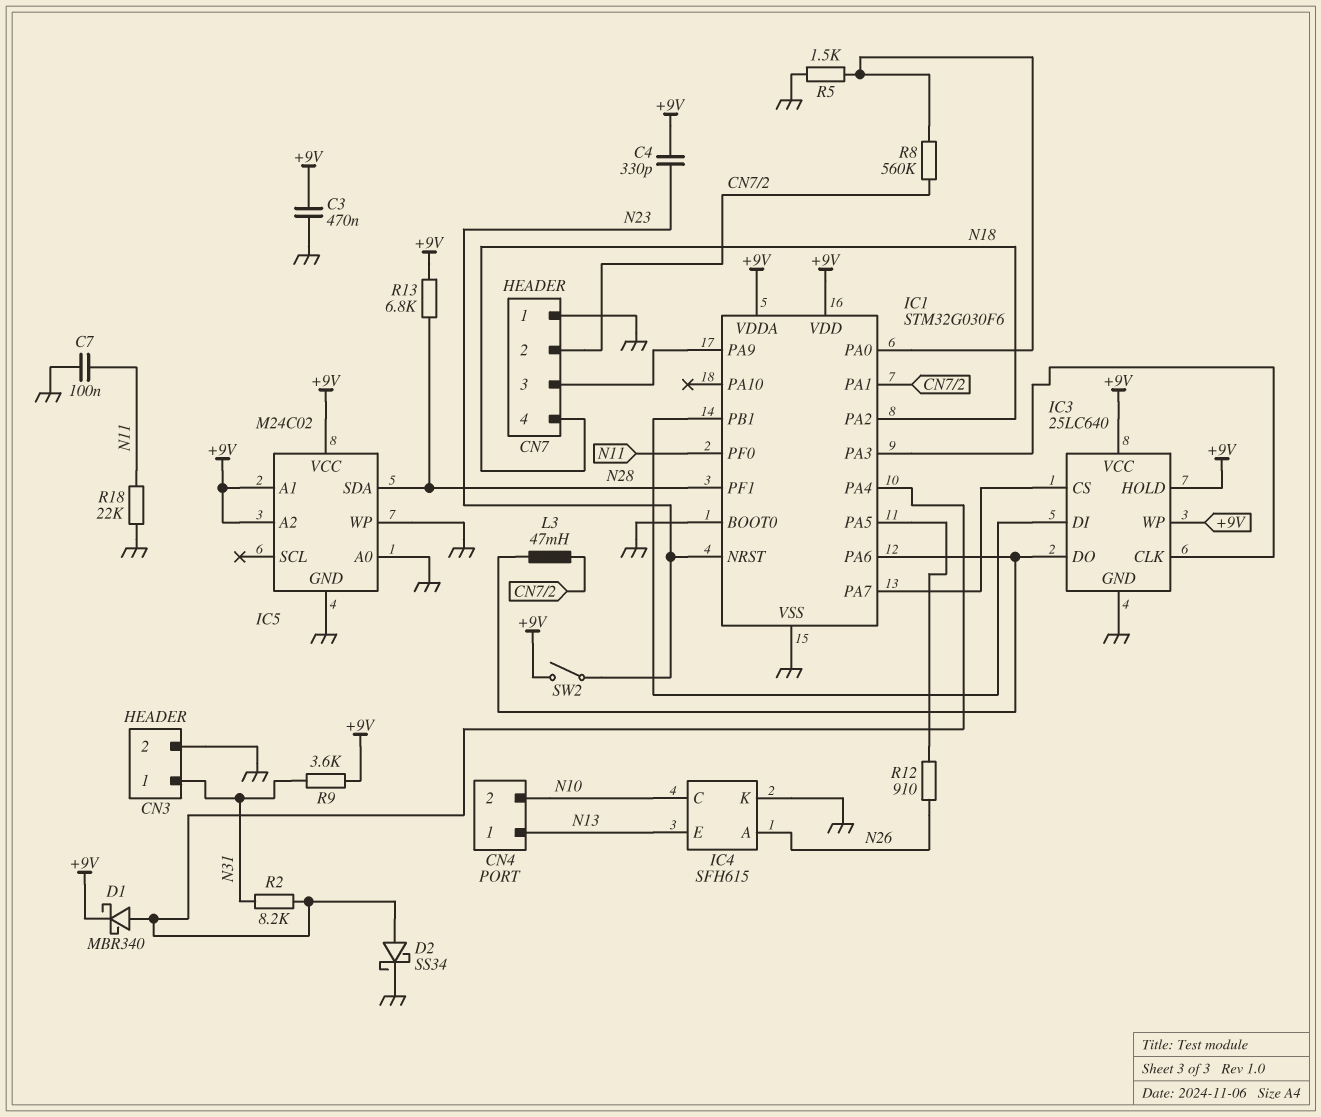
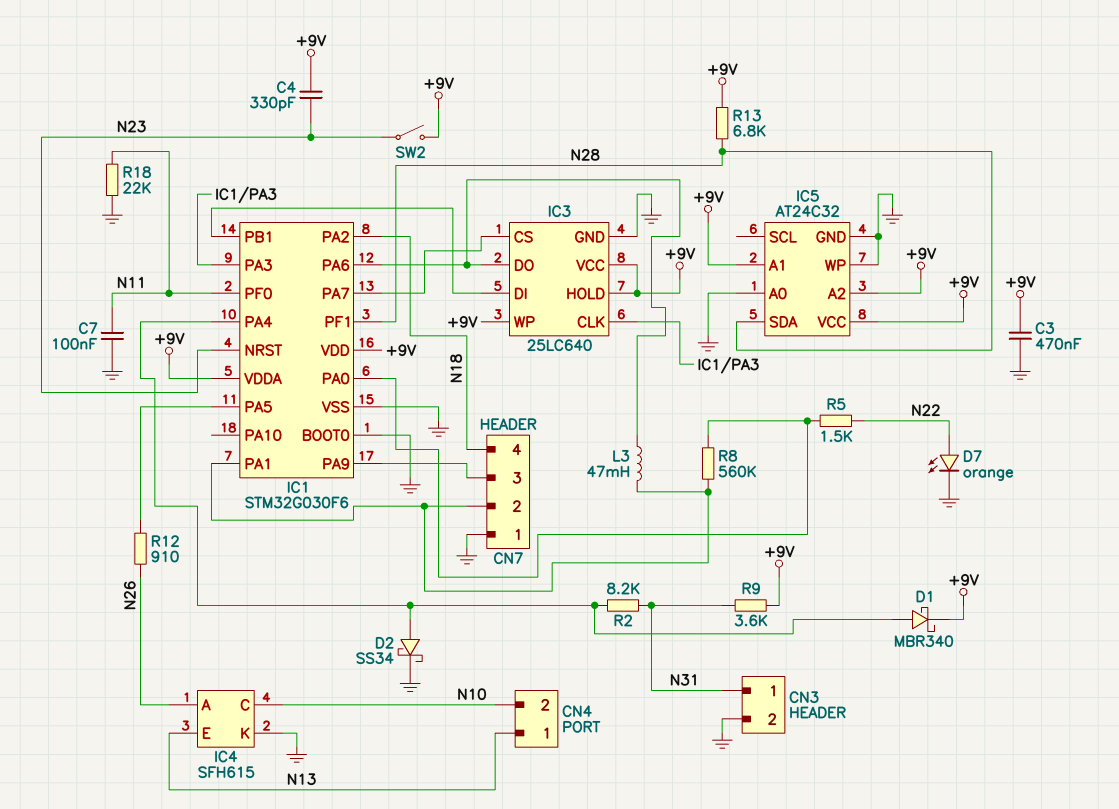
D7: none -> LED orange (A N22, K GND)
IC5: M24C02 -> AT24C32
R5: 1.5k (GND, IC1/PA0) -> 1.5k (IC1/PA0, N22)

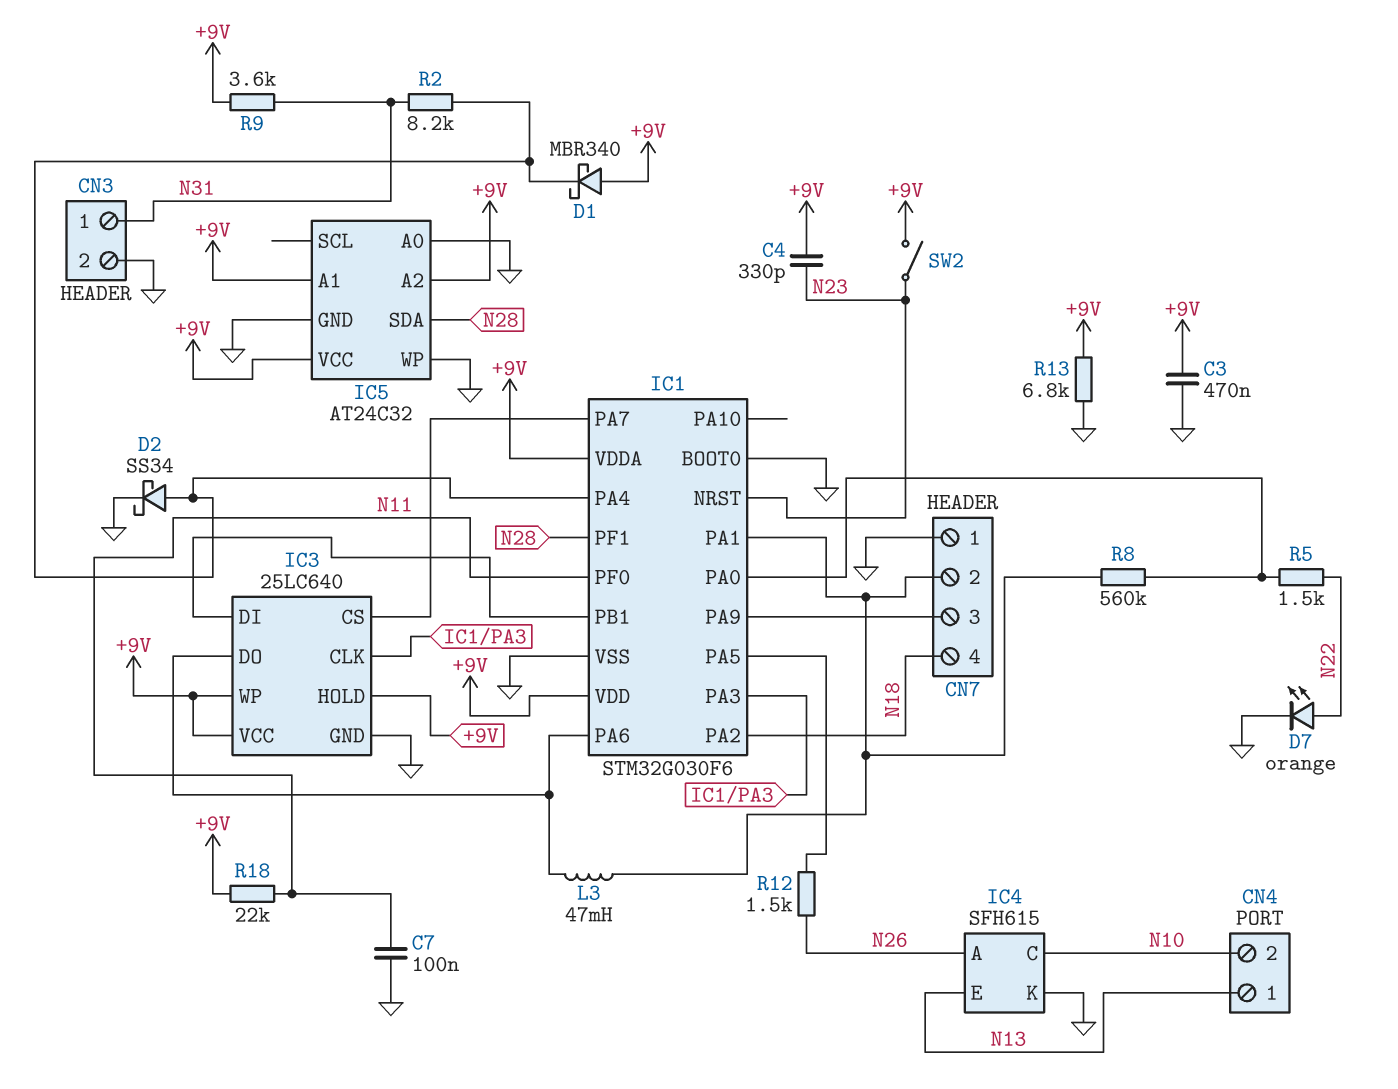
D1: schottky MBR340 (A IC1/PA4, K +9V) -> schottky MBR340 (A +9V, K IC1/PA4)
R12: 910 (IC1/PA5, N26) -> 1.5k (IC1/PA5, N26)
R13: 6.8k (+9V, N28) -> 6.8k (+9V, GND)
R18: 22k (GND, N11) -> 22k (+9V, N11)

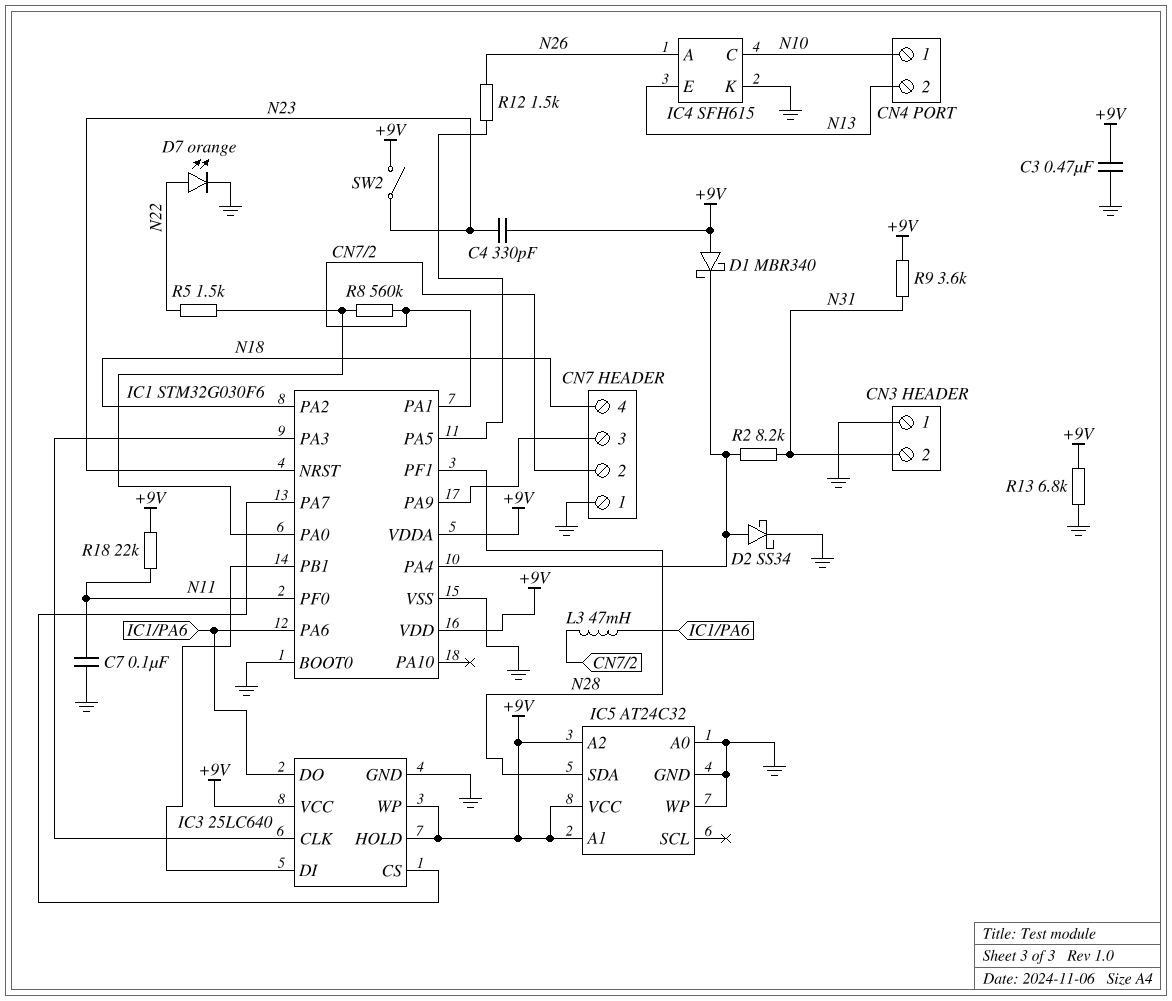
CN3 pin 1: N31 -> GND
CN3 pin 2: GND -> N31
CN4 pin 1: N13 -> N10
CN4 pin 2: N10 -> N13

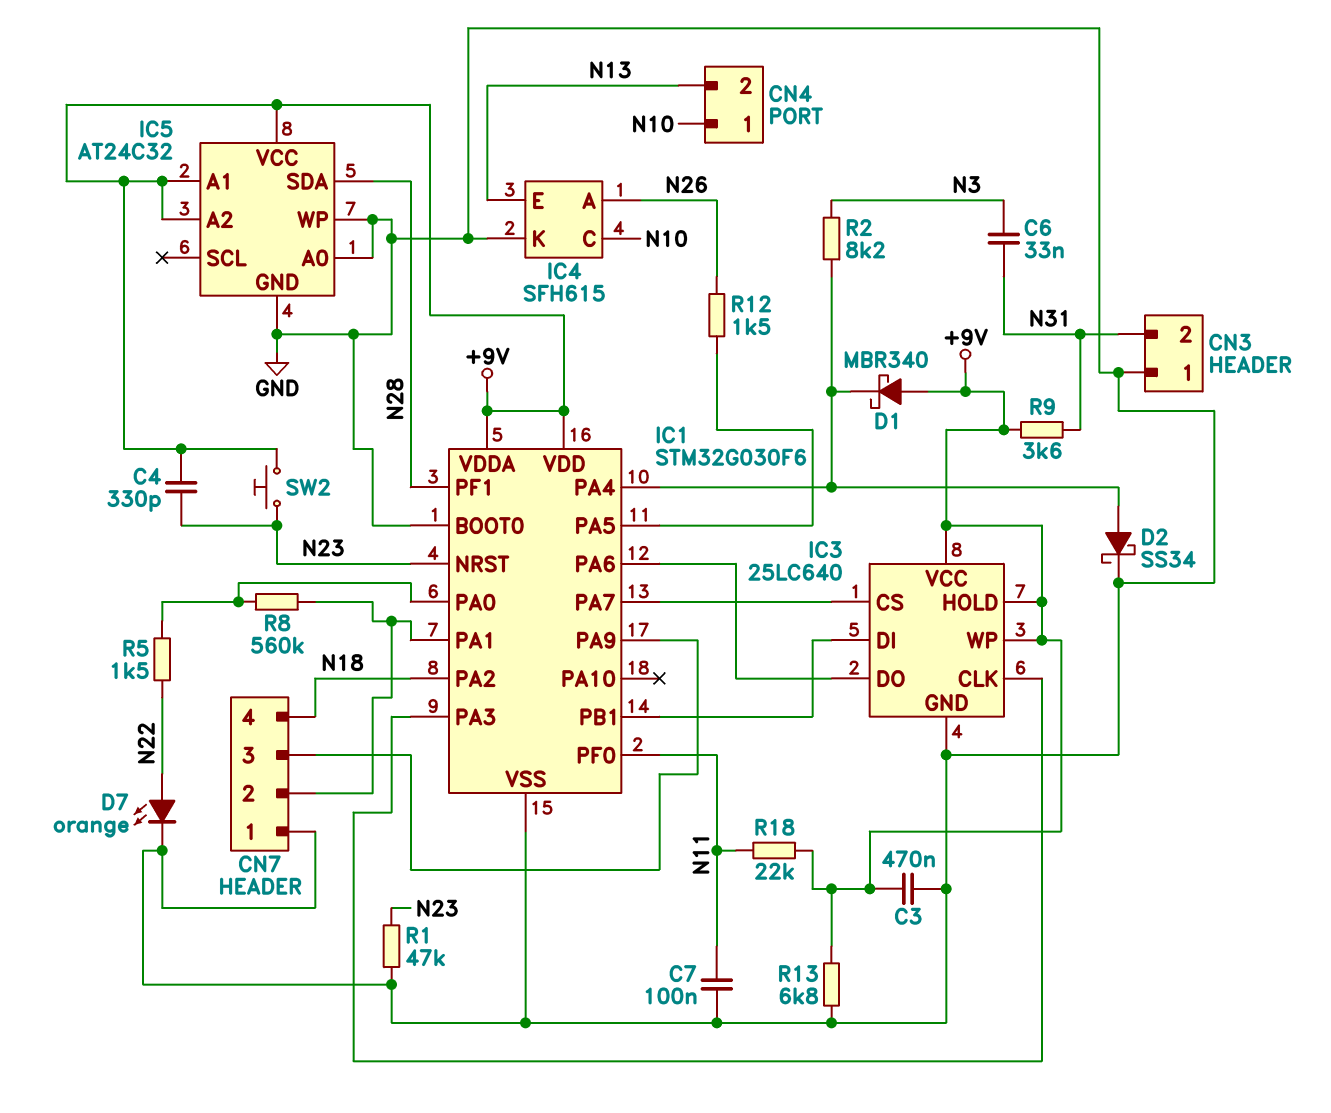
C6: none -> 33nF (N3, N31)
L3: 47mH (CN7/2, IC1/PA6) -> none
R1: none -> 47k (GND, N23)
R2: 8.2k (IC1/PA4, N31) -> 8.2k (IC1/PA4, N3)
SW2: switch (+9V, N23) -> button (+9V, N23)

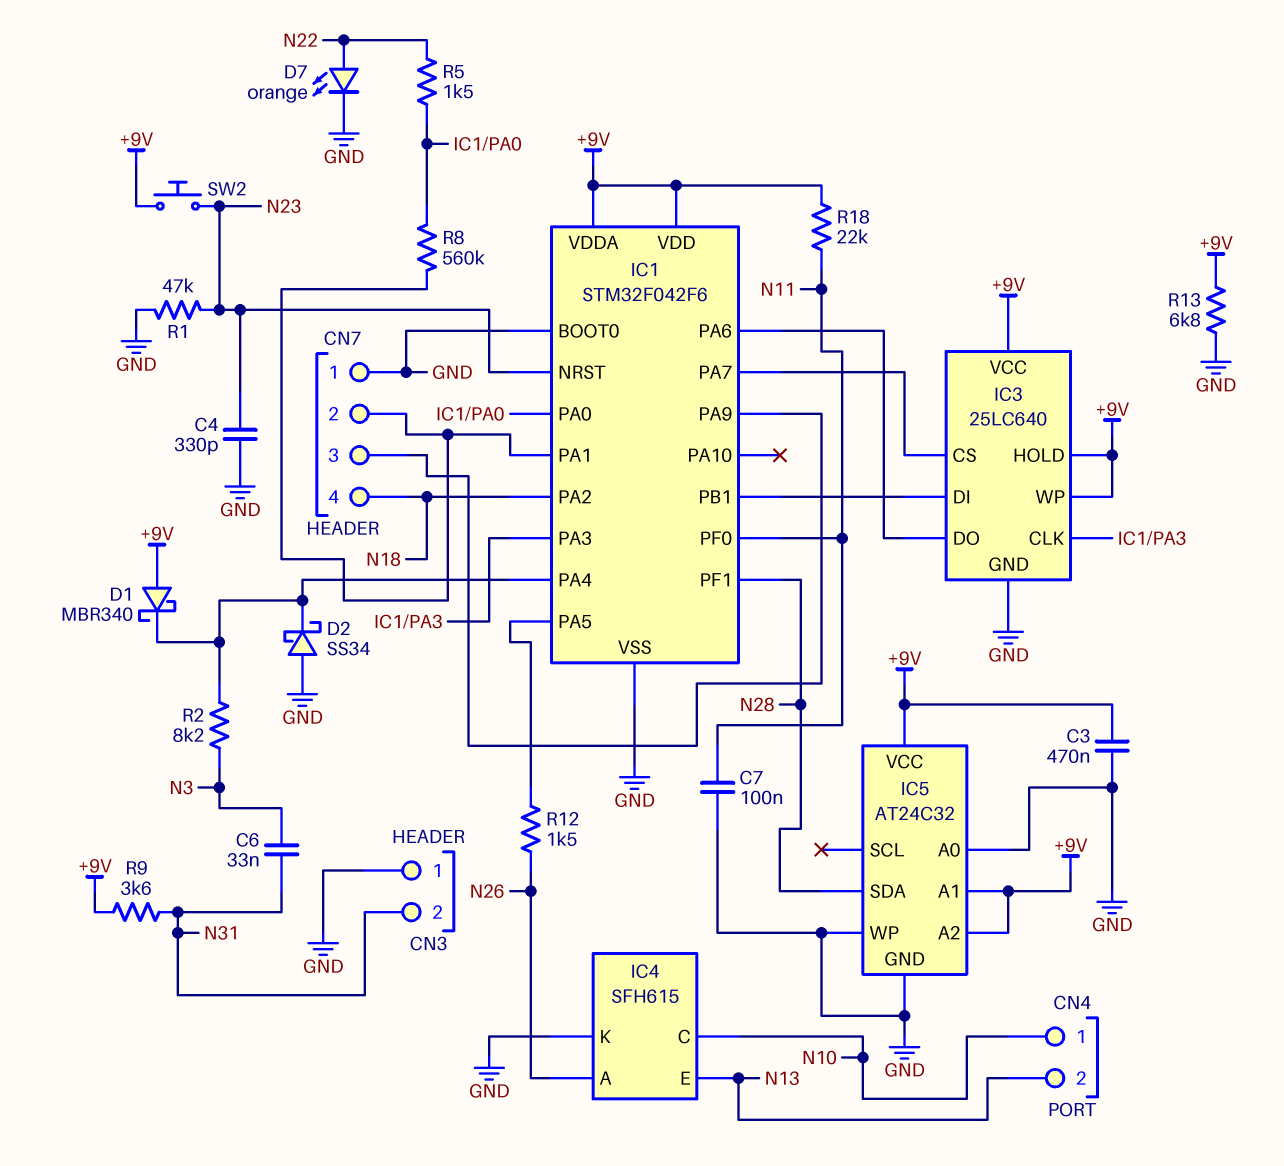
C4: 330pF (+9V, N23) -> 330pF (GND, N23)
D2: schottky SS34 (A IC1/PA4, K GND) -> schottky SS34 (A GND, K IC1/PA4)
IC1: STM32G030F6 -> STM32F042F6

